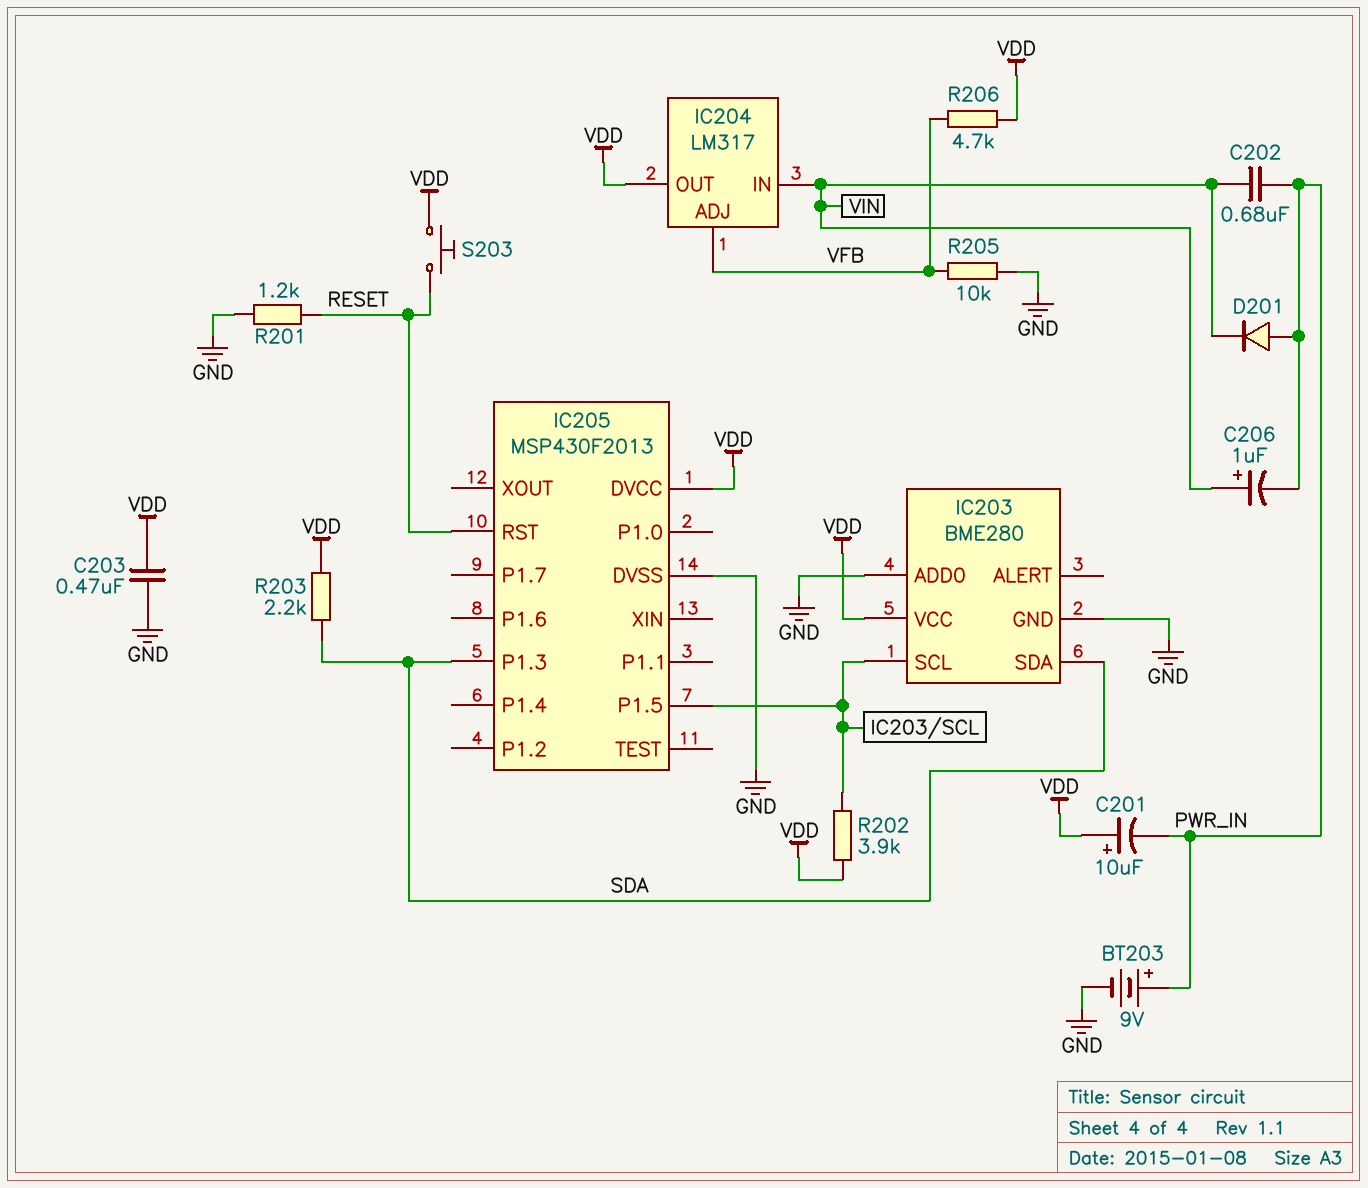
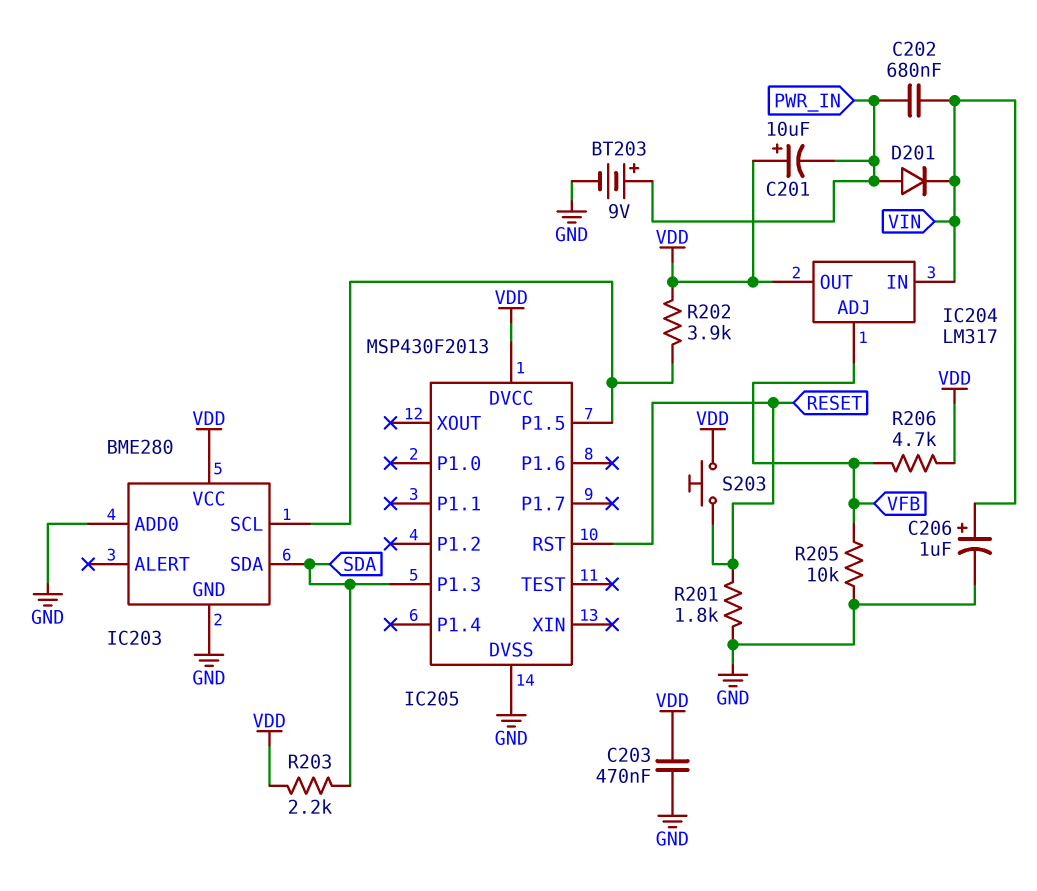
C206: 1uF (plus VIN, minus PWR_IN) -> 1uF (plus VIN, minus GND)
R201: 1.2k (GND, RESET) -> 1.8k (GND, RESET)

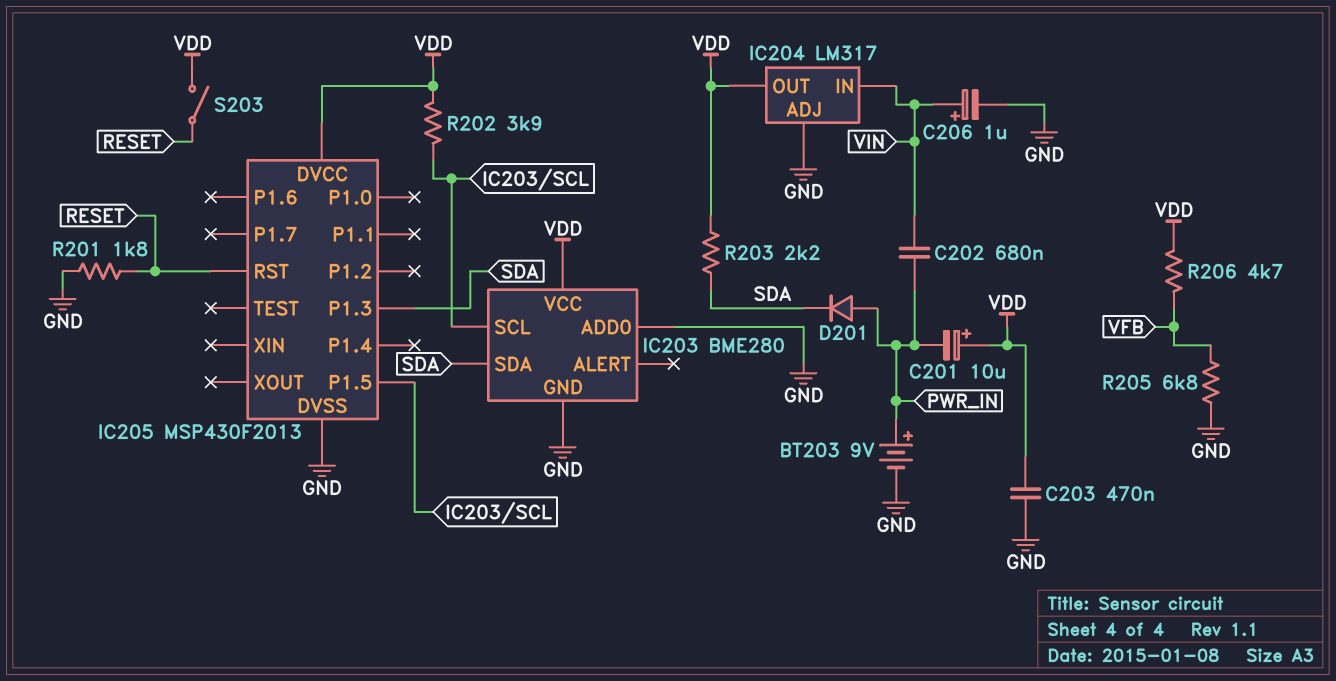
D201: diode (A PWR_IN, K VIN) -> diode (A PWR_IN, K SDA)
IC204 pin ADJ: VFB -> GND
R205: 10k (GND, VFB) -> 6.8k (GND, VFB)
S203: button (RESET, VDD) -> switch (RESET, VDD)

